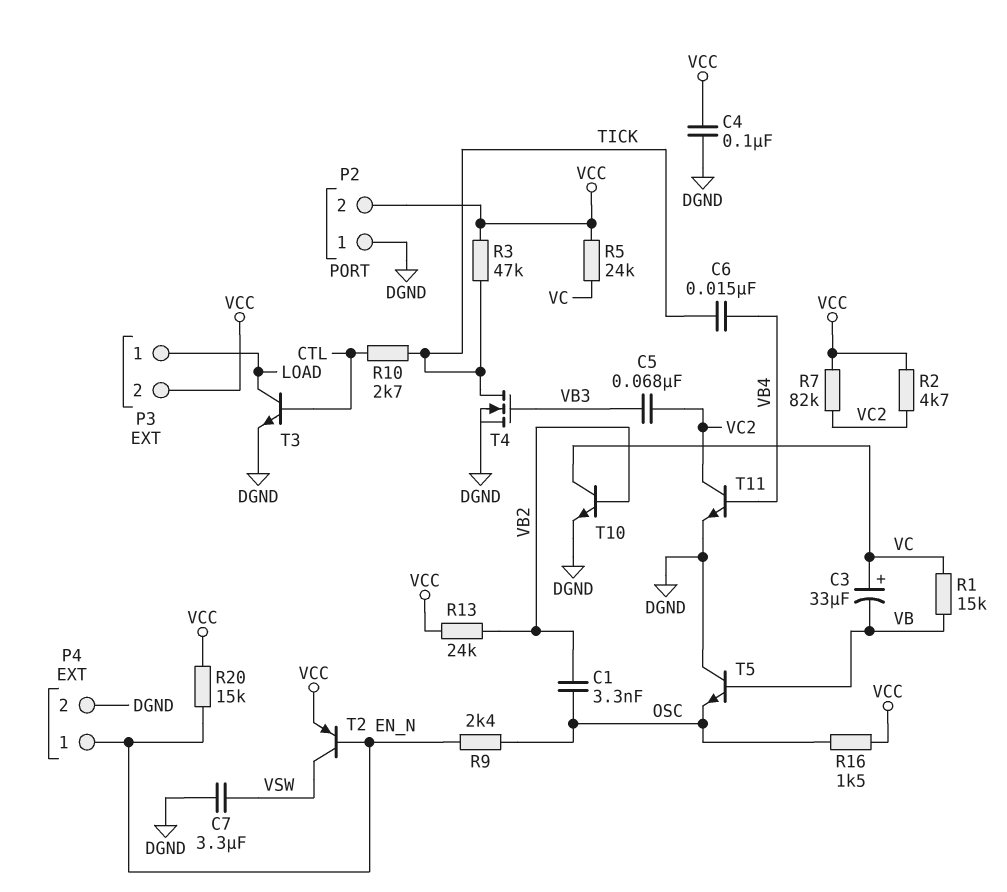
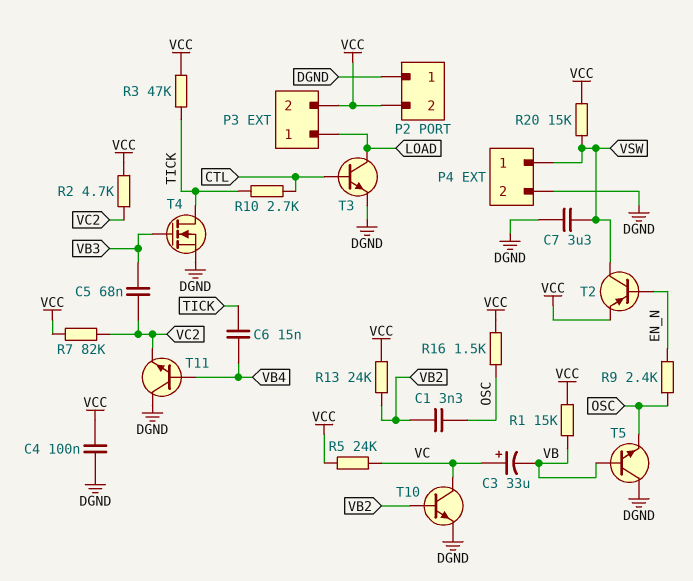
P4 pin 1: EN_N -> VSW
R1: 15k (VB, VC) -> 15k (VB, VCC)
R20: 15k (EN_N, VCC) -> 15k (VCC, VSW)
T11: NPN (B VB4, C VC2, E DGND) -> NPN (B VB4, C DGND, E VC2)

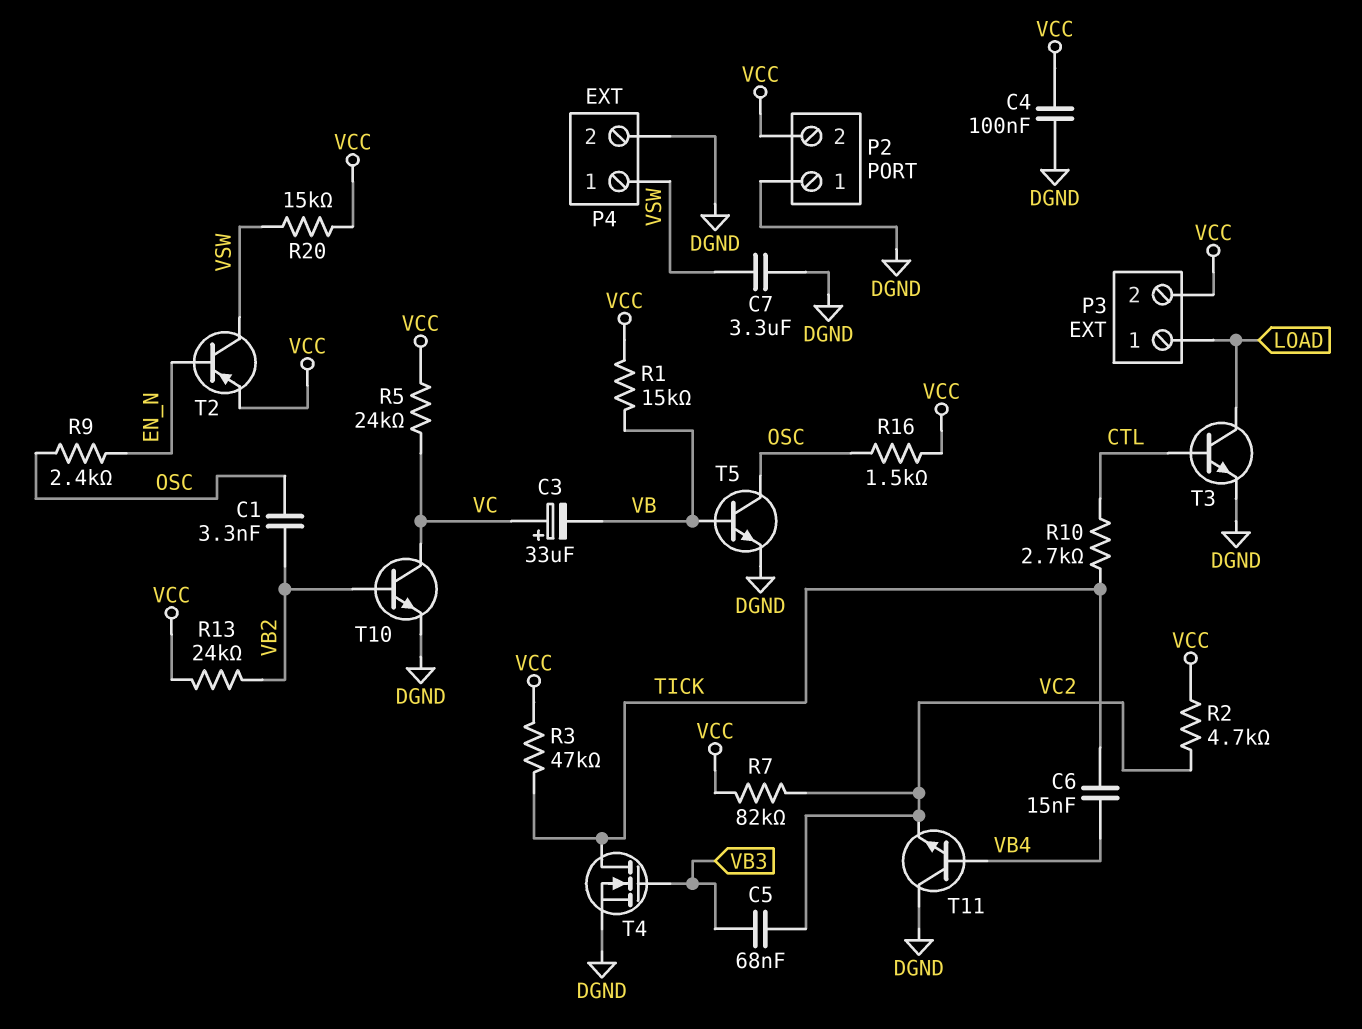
T5: NPN (B VB, C DGND, E OSC) -> NPN (B VB, C OSC, E DGND)

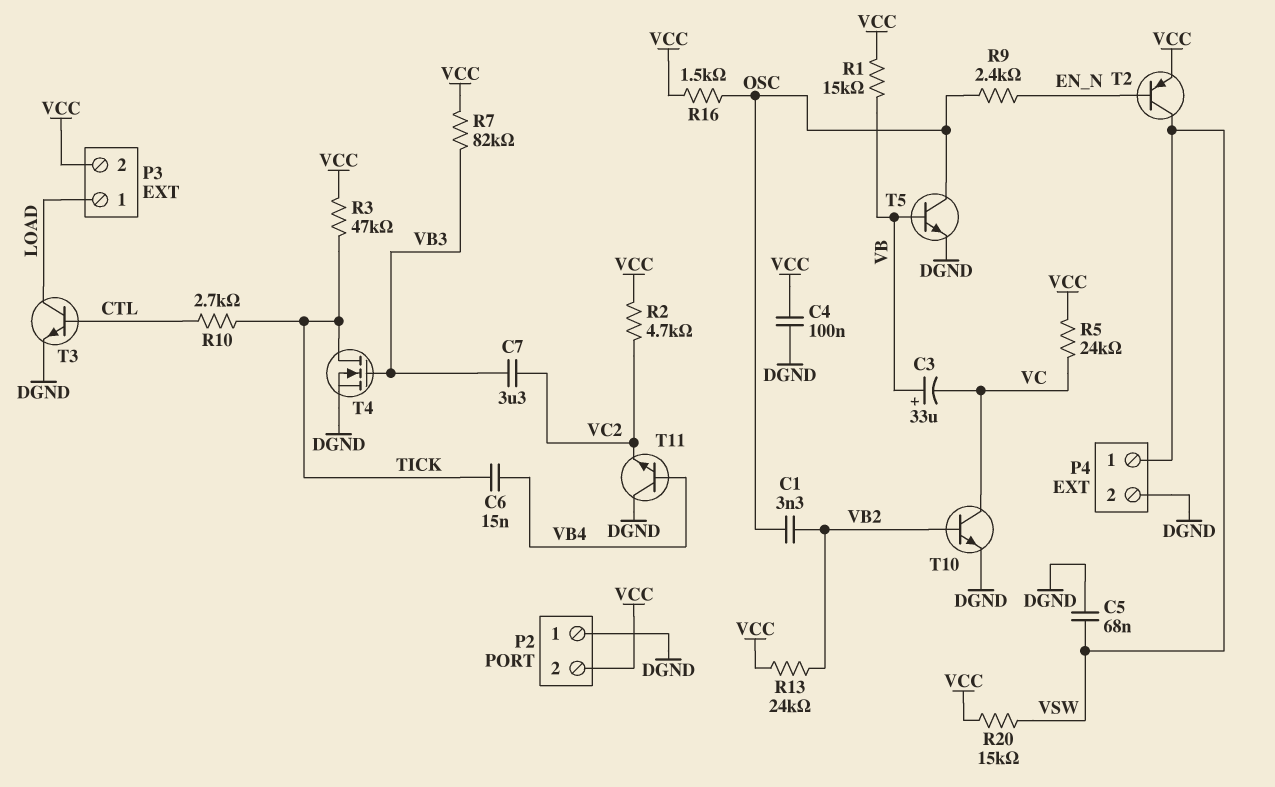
C3: 33uF (plus VC, minus VB) -> 33uF (plus VB, minus VC)
C5: 68nF (VB3, VC2) -> 68nF (DGND, VSW)
C7: 3.3uF (DGND, VSW) -> 3.3uF (VB3, VC2)
R7: 82k (VC2, VCC) -> 82k (VB3, VCC)

